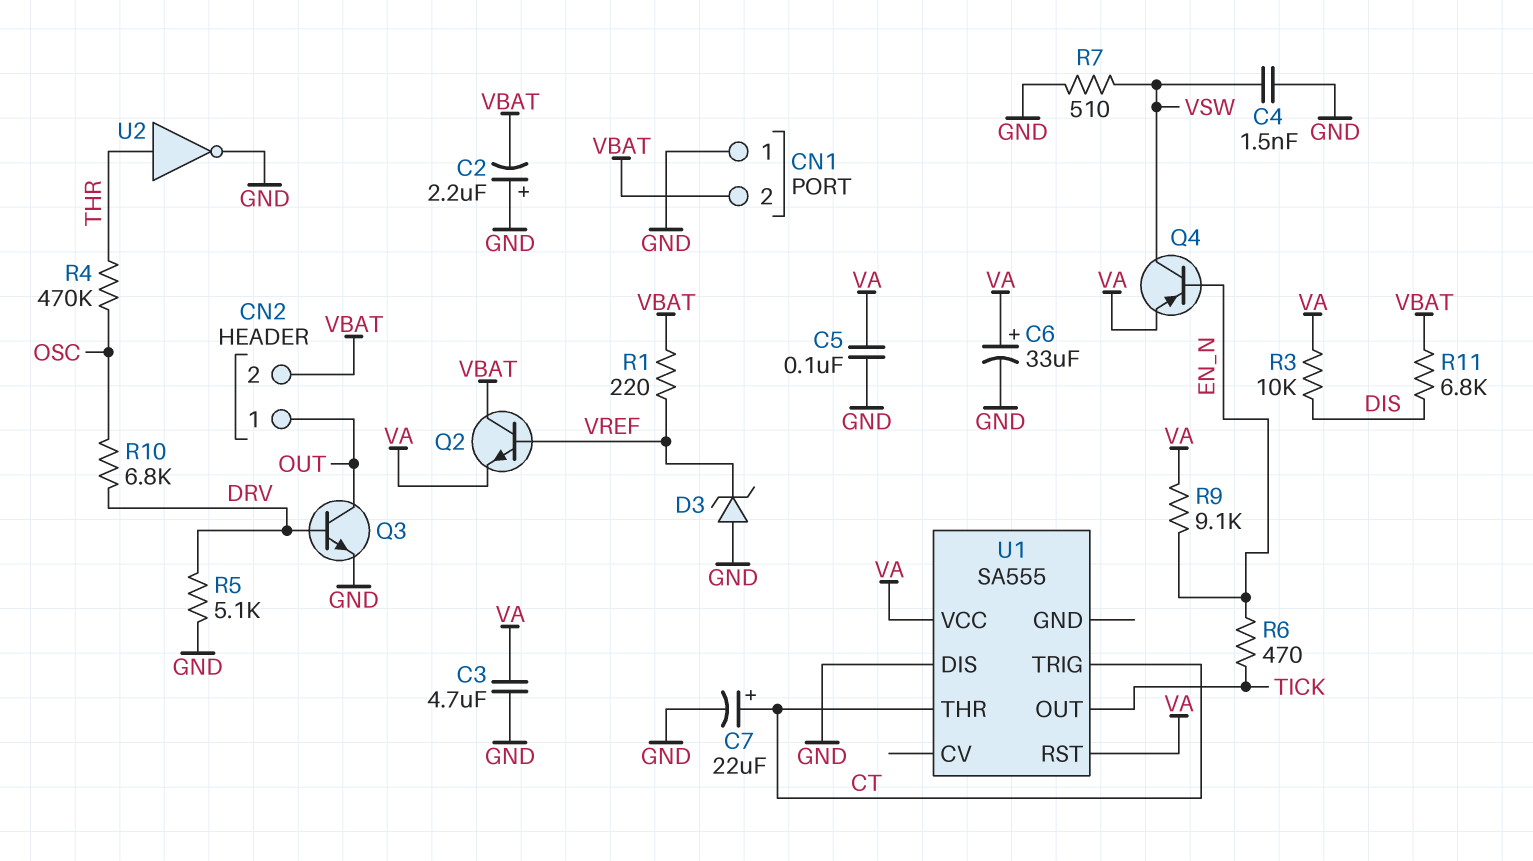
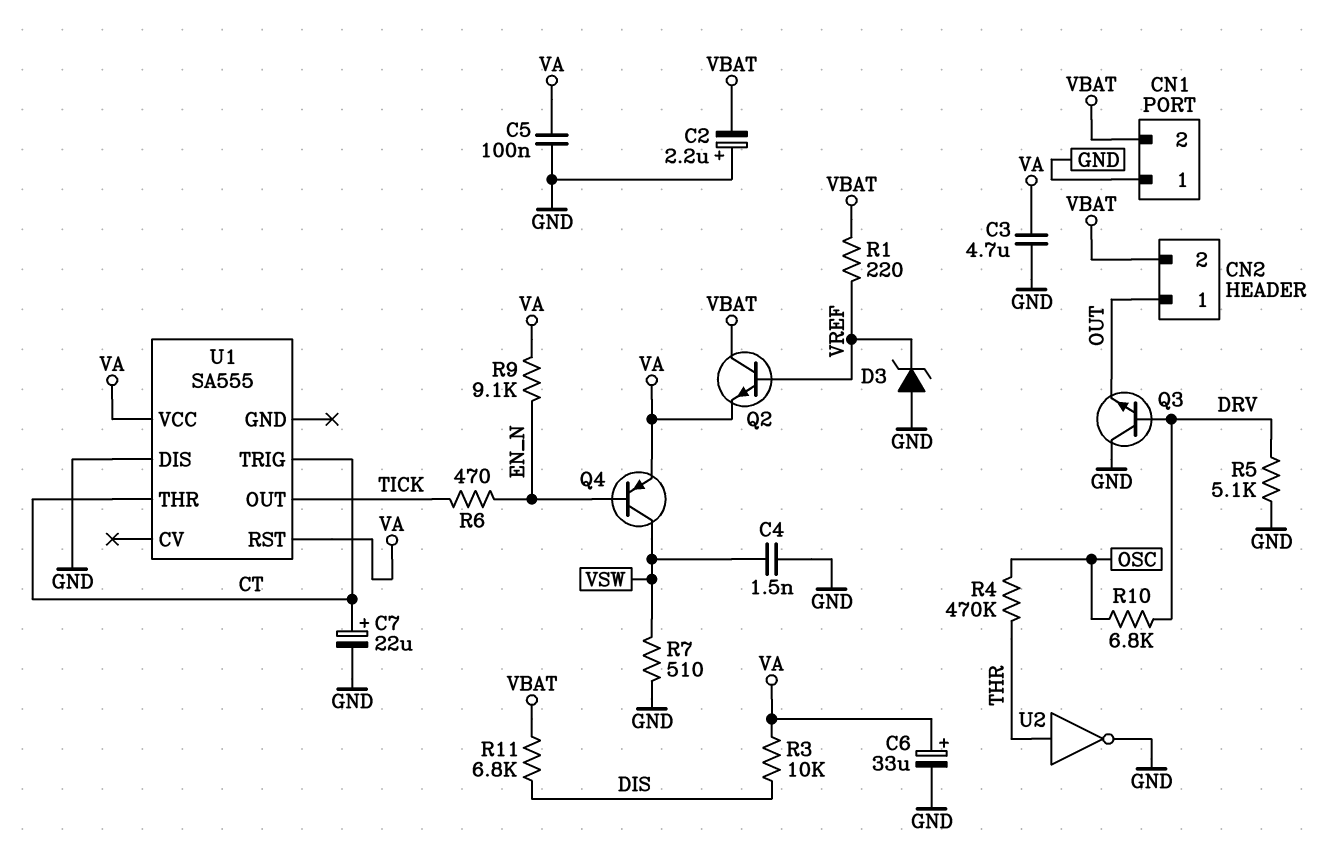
Q3: NPN (B DRV, C OUT, E GND) -> NPN (B DRV, C GND, E OUT)

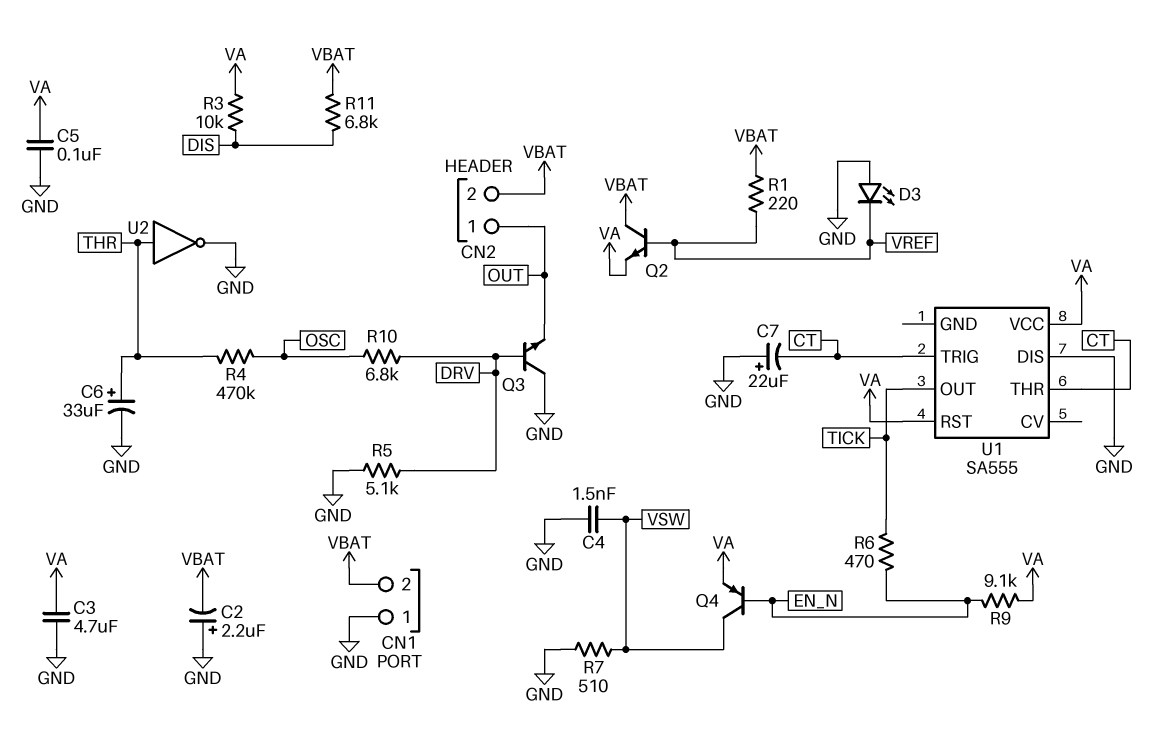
C6: 33uF (plus VA, minus GND) -> 33uF (plus THR, minus GND)
C7: 22uF (plus CT, minus GND) -> 22uF (plus GND, minus CT)
D3: zener (A GND, K VREF) -> LED (A GND, K VREF)

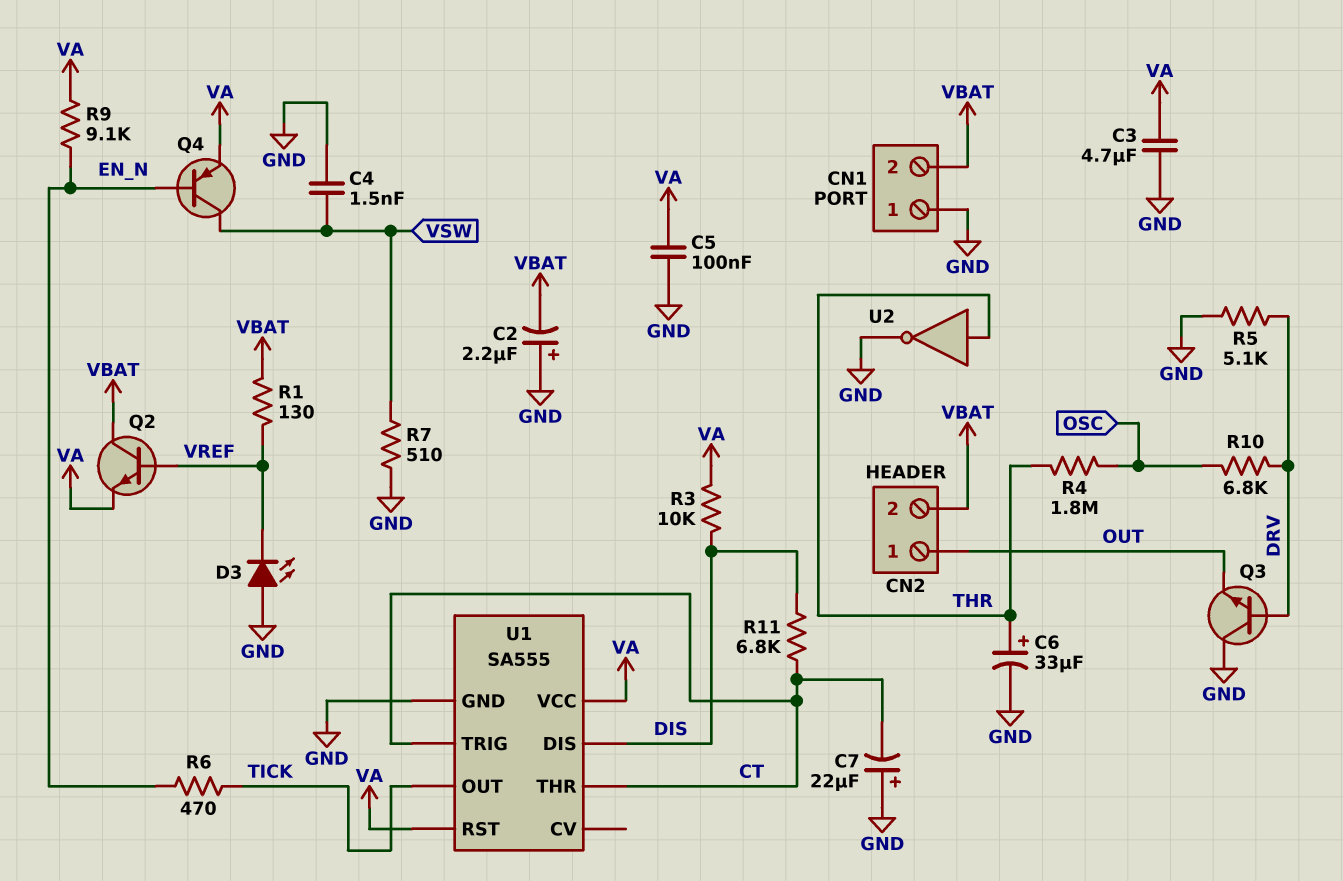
R1: 220 (VBAT, VREF) -> 130 (VBAT, VREF)
R4: 470k (OSC, THR) -> 1.8M (OSC, THR)
R11: 6.8k (DIS, VBAT) -> 6.8k (CT, DIS)
U1 pin DIS: GND -> DIS
U1 pin GND: none -> GND

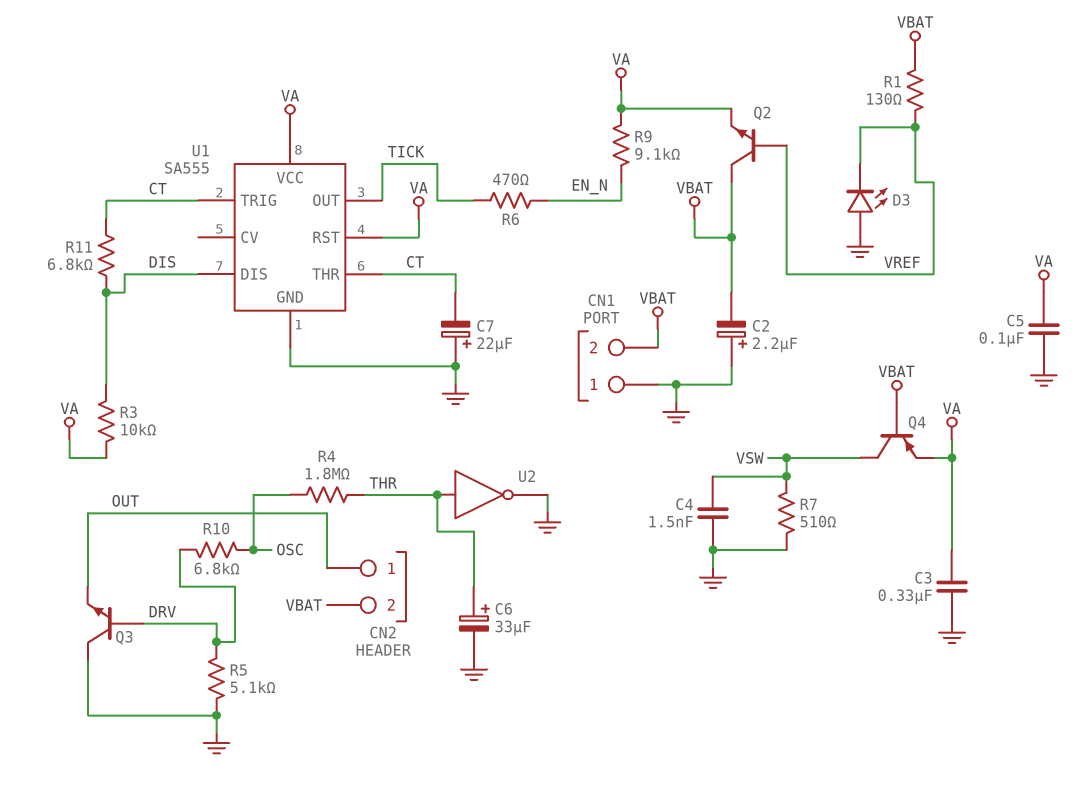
C3: 4.7uF (GND, VA) -> 330nF (GND, VA)
Q4: PNP (B EN_N, C VSW, E VA) -> PNP (B VBAT, C VSW, E VA)

